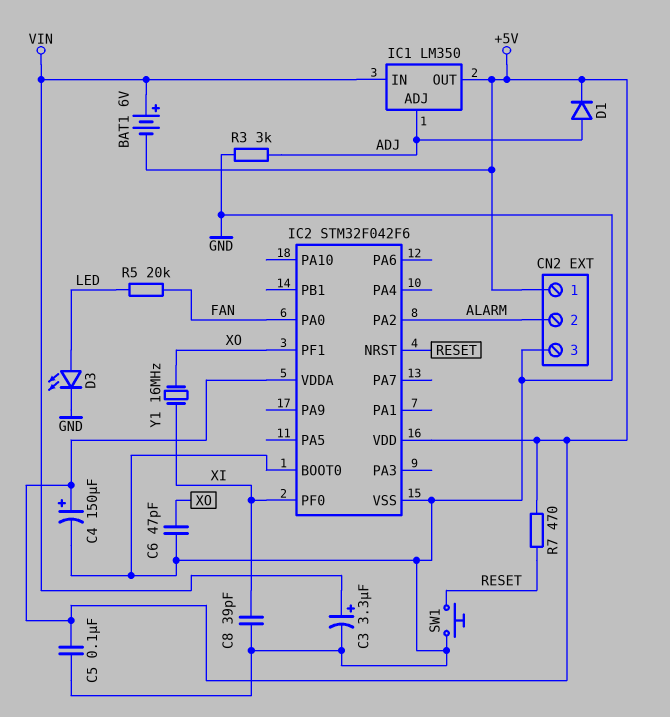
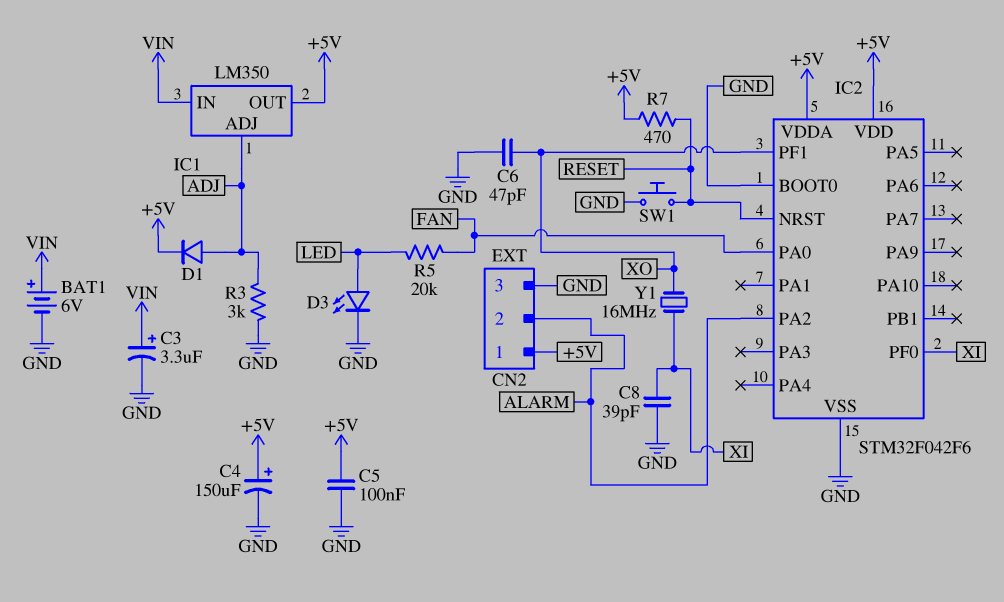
BAT1: 6V (plus VIN, minus +5V) -> 6V (plus VIN, minus GND)

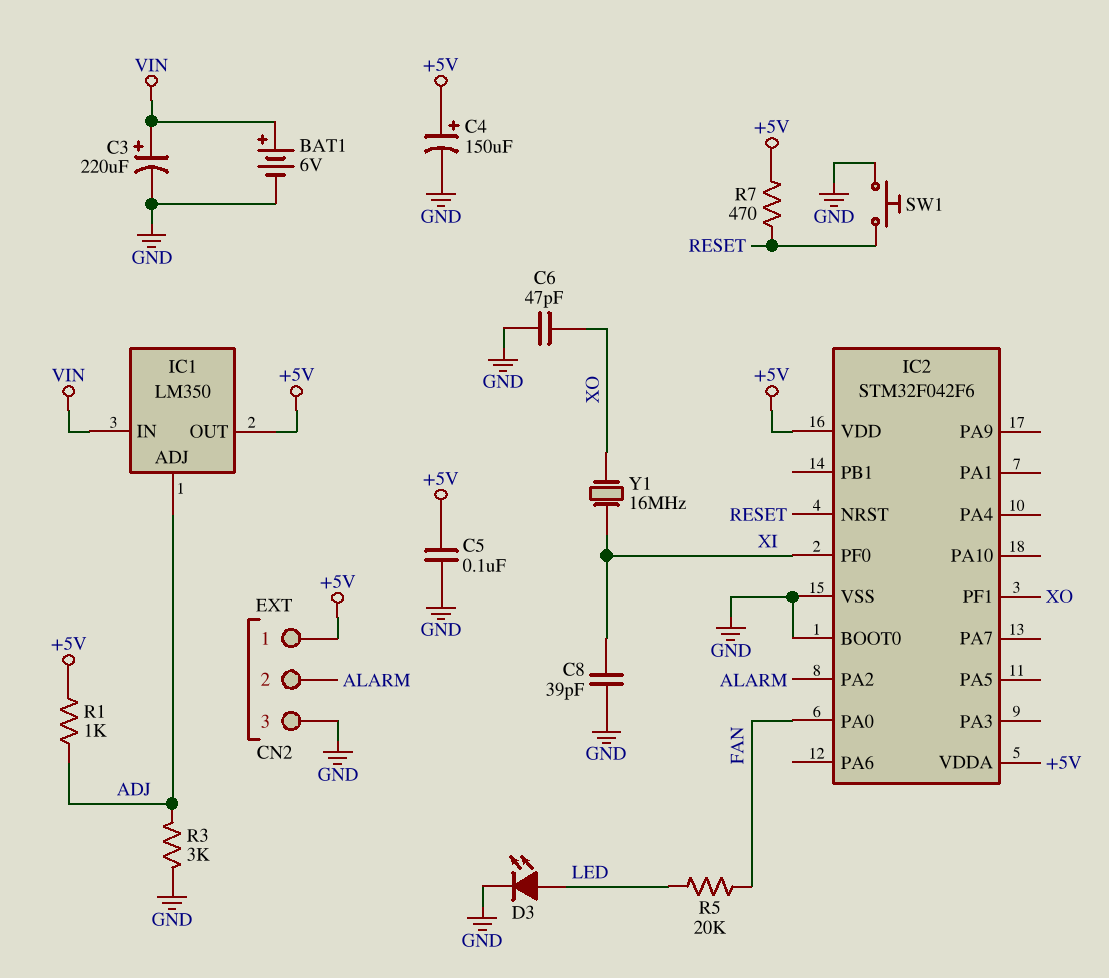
C3: 3.3uF (plus VIN, minus GND) -> 220uF (plus VIN, minus GND)
D1: diode (A ADJ, K +5V) -> none
R1: none -> 1k (+5V, ADJ)

